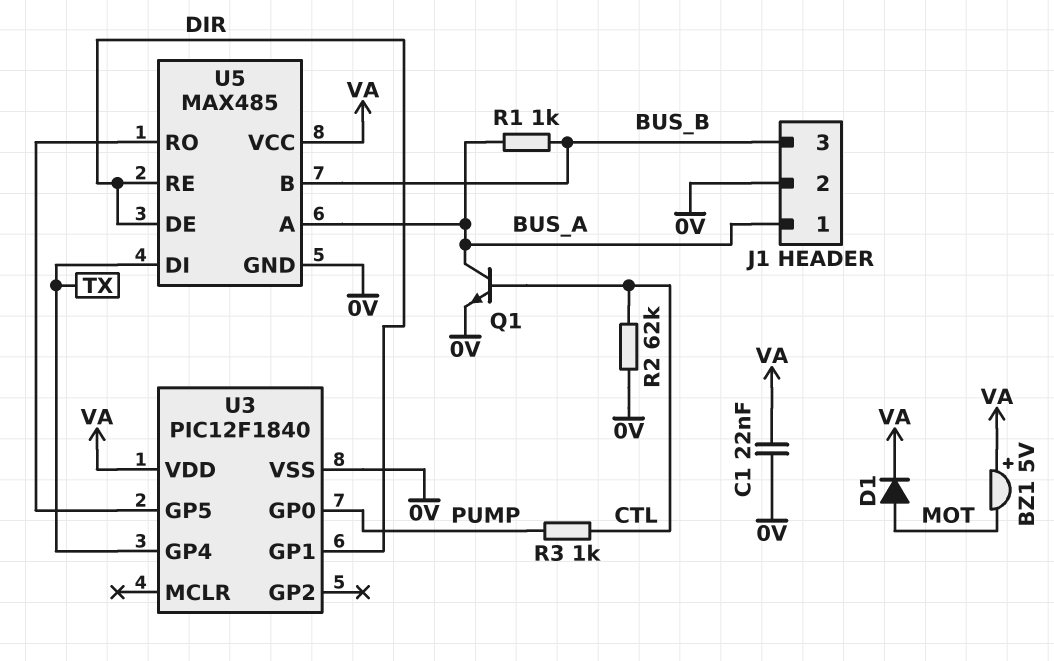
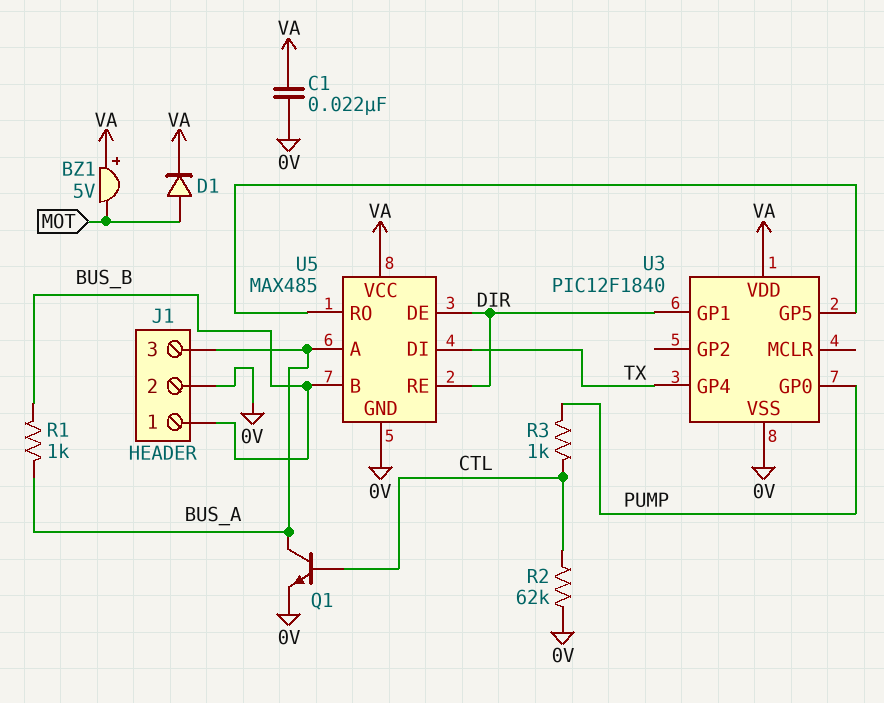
J1 pin 1: BUS_A -> BUS_B
J1 pin 3: BUS_B -> BUS_A

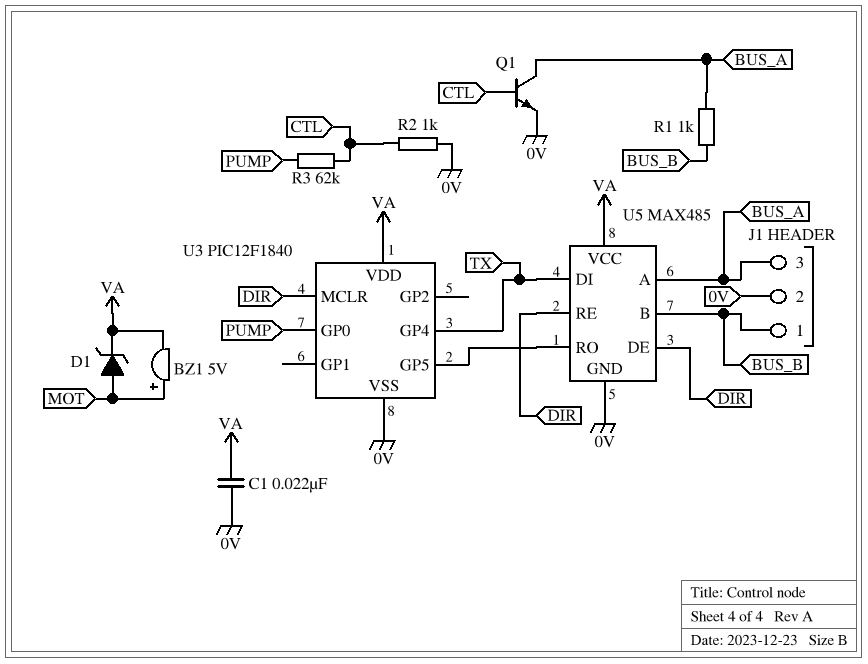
BZ1: buzzer 5V (plus VA, minus MOT) -> buzzer 5V (plus MOT, minus VA)
D1: diode (A MOT, K VA) -> zener (A MOT, K VA)
R2: 62k (0V, CTL) -> 1k (0V, CTL)
R3: 1k (CTL, PUMP) -> 62k (CTL, PUMP)
U3 pin GP1: DIR -> none
U3 pin MCLR: none -> DIR

